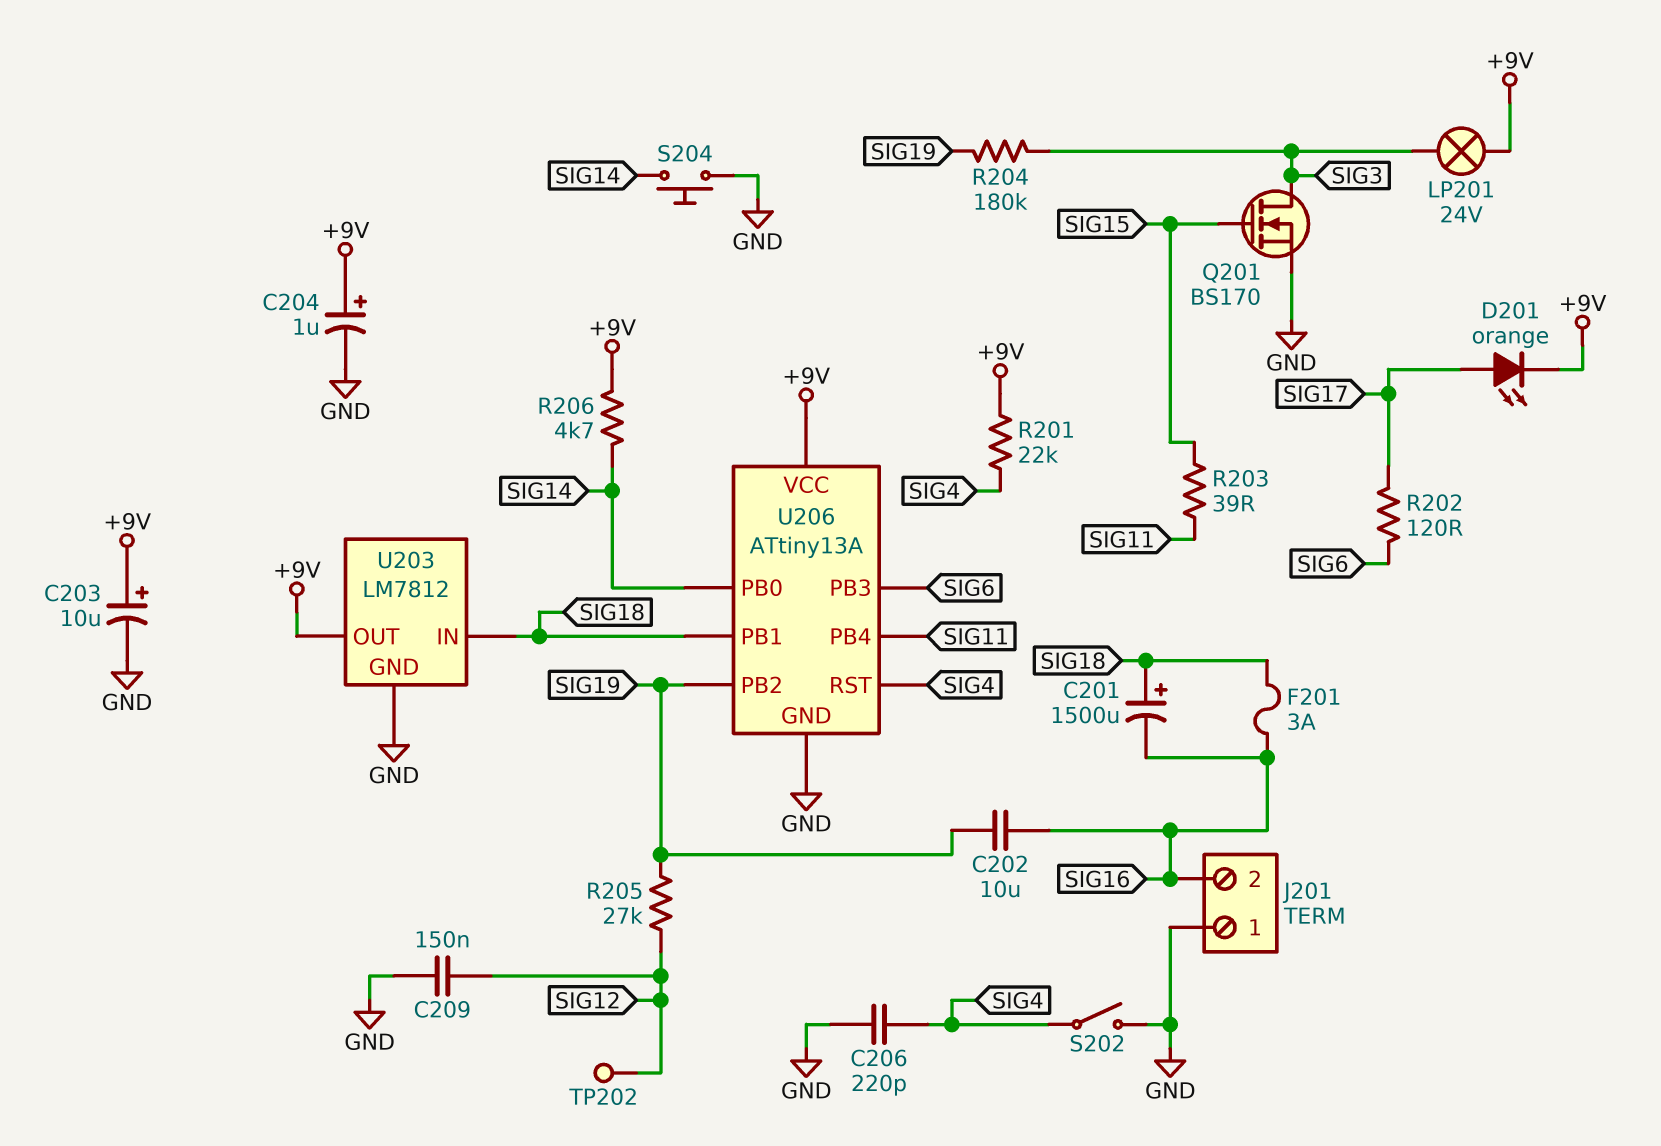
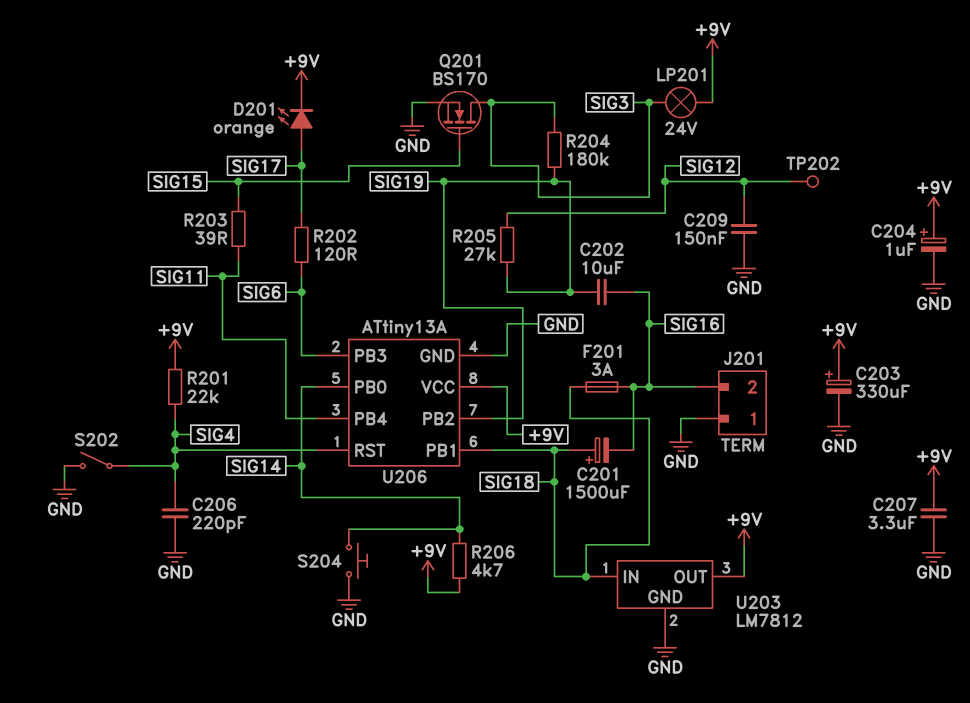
C203: 10uF (plus +9V, minus GND) -> 330uF (plus +9V, minus GND)
C207: none -> 3.3uF (+9V, GND)

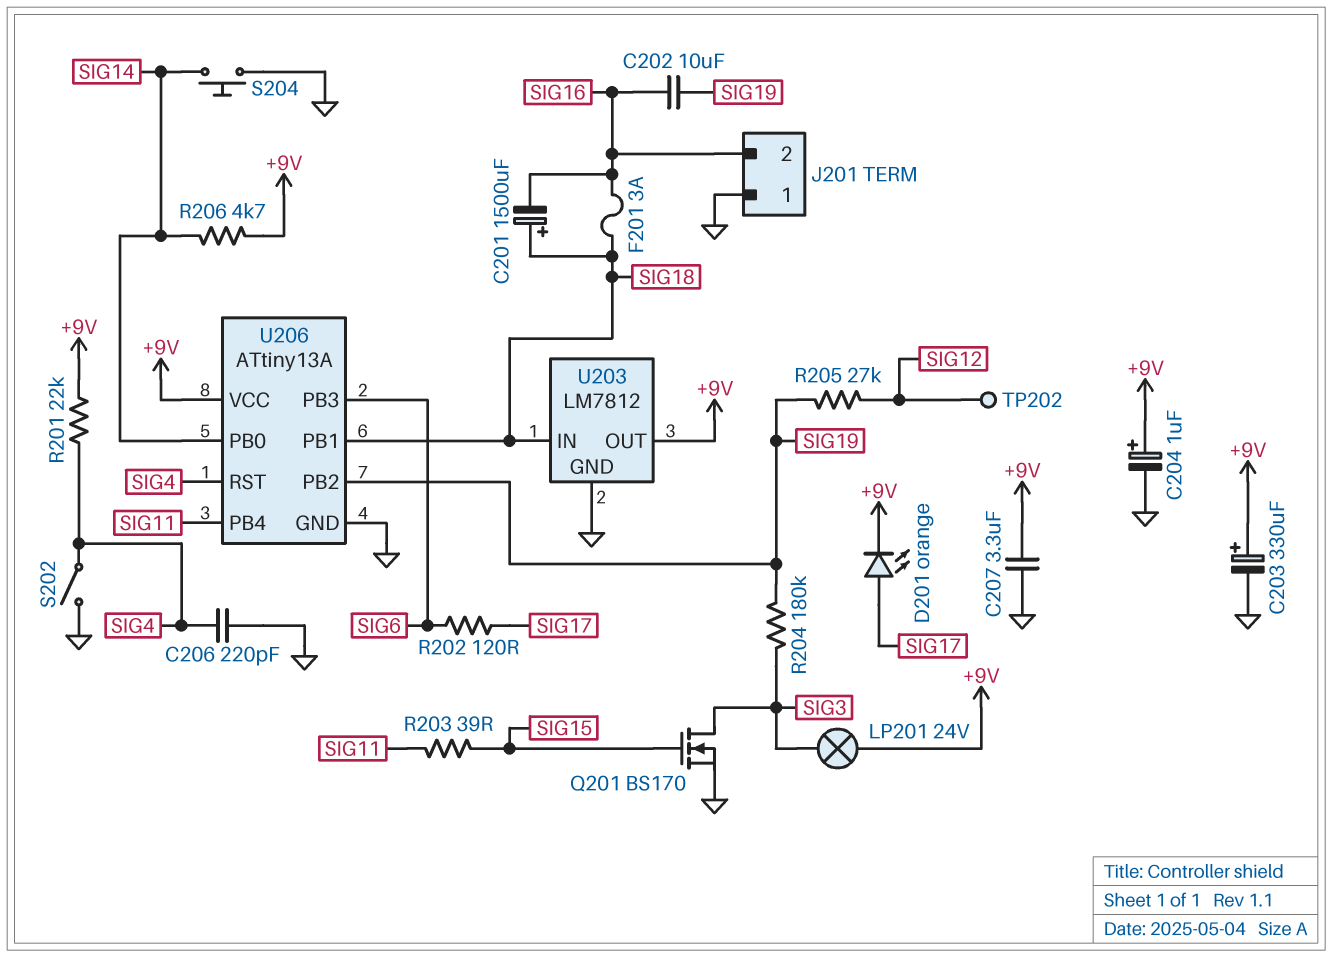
C209: 150nF (GND, SIG12) -> none

